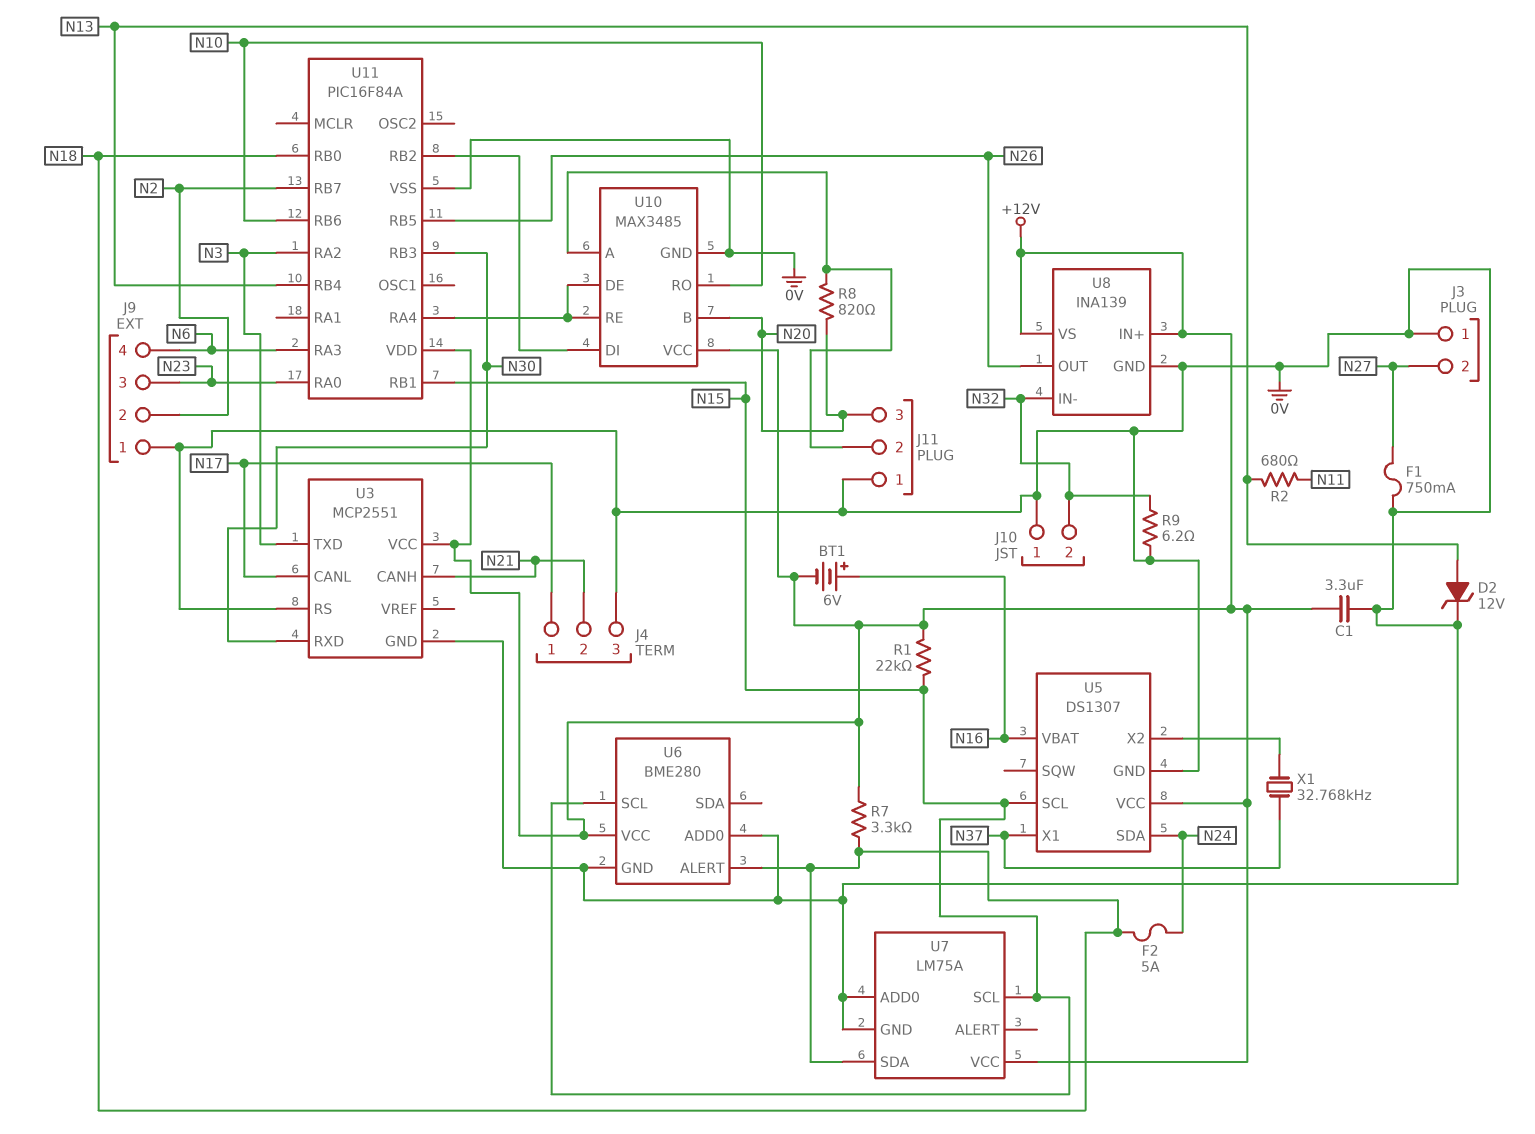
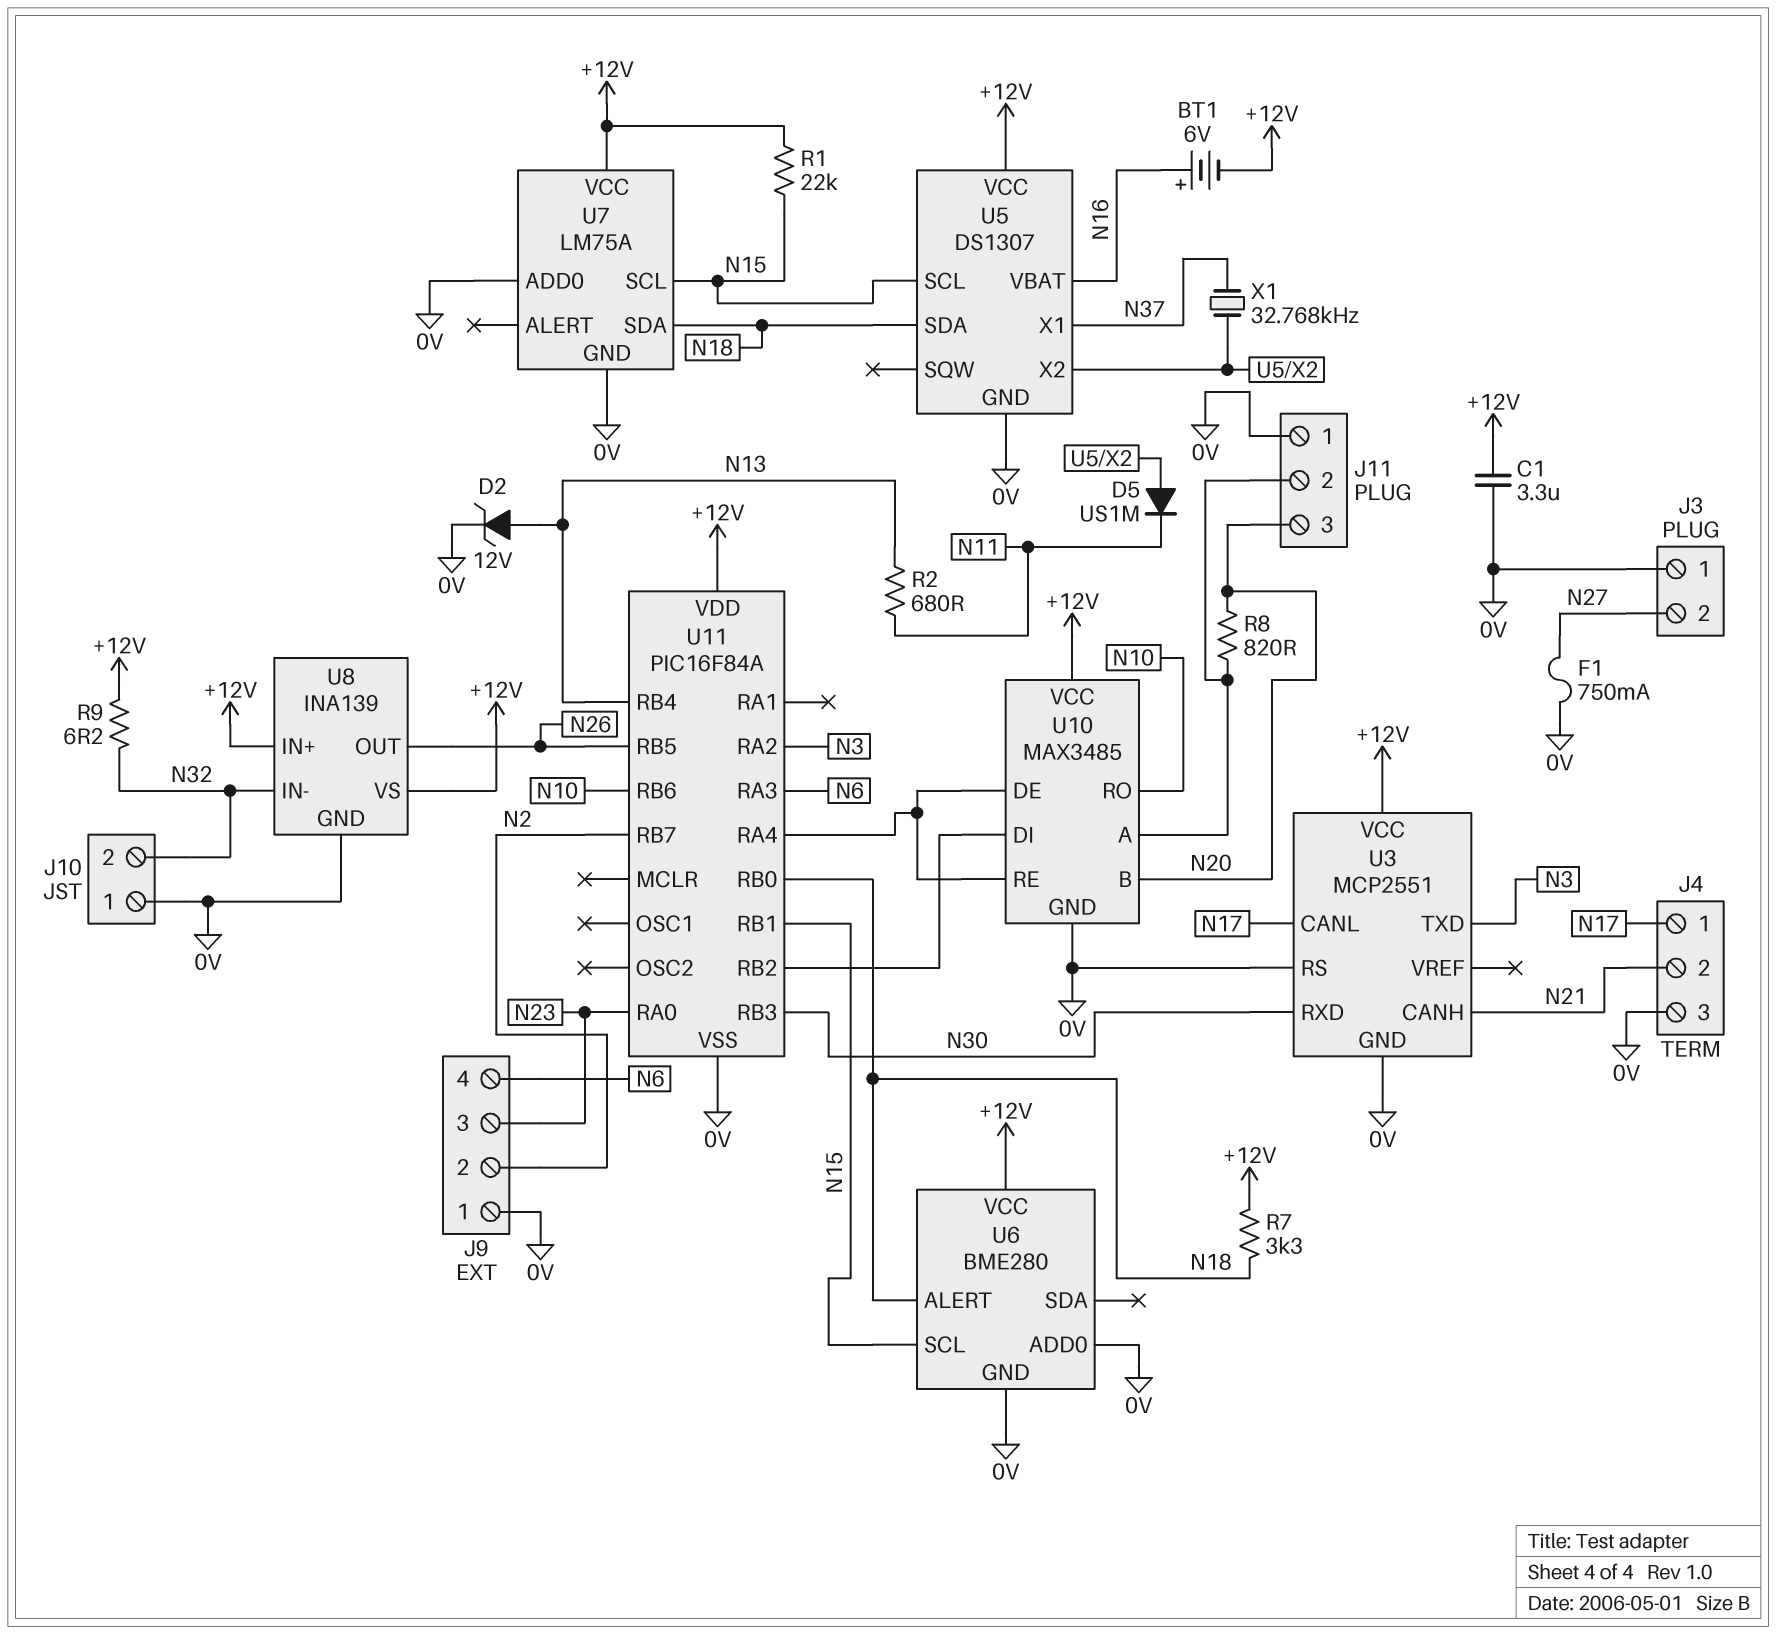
D5: none -> diode US1M (A U5/X2, K N11)
F2: 5A (N18, N24) -> none
R9: 6.2 (0V, N32) -> 6.2 (+12V, N32)
U5 pin SDA: N24 -> N18

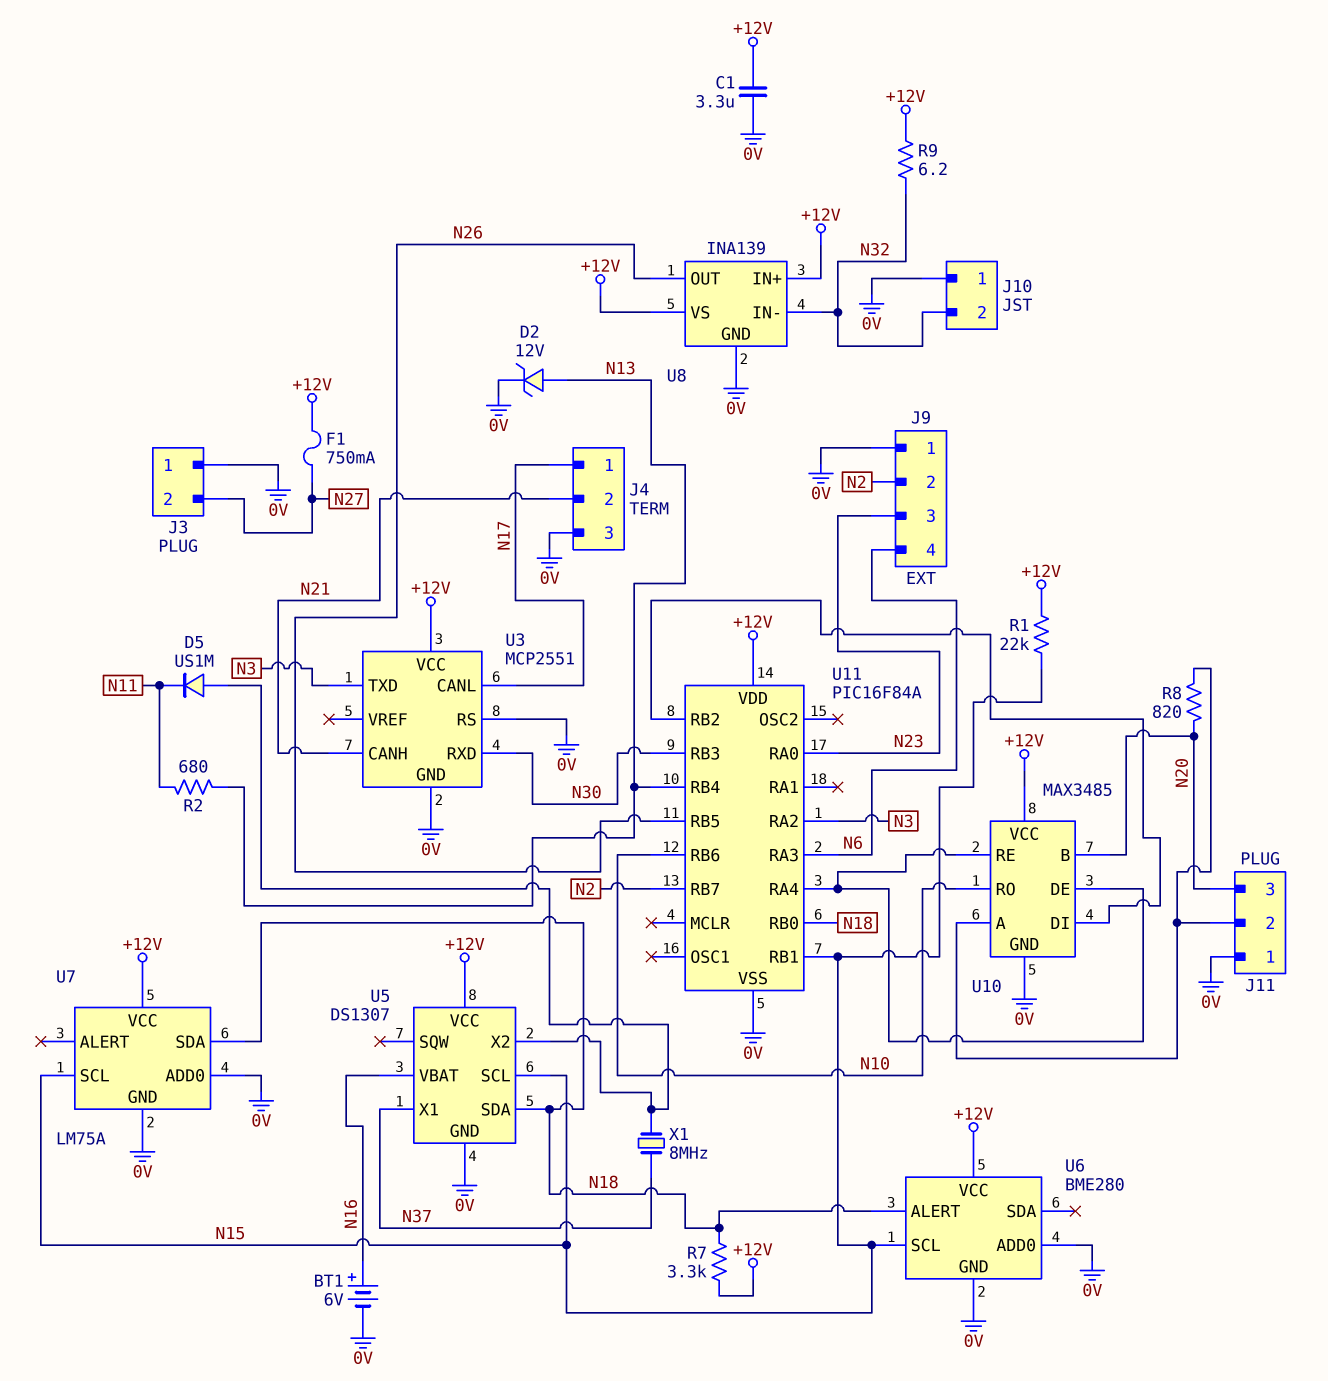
BT1: 6V (plus N16, minus +12V) -> 6V (plus N16, minus 0V)
F1: 750mA (0V, N27) -> 750mA (+12V, N27)
X1: 32.768kHz (N37, U5/X2) -> 8MHz (N37, U5/X2)

